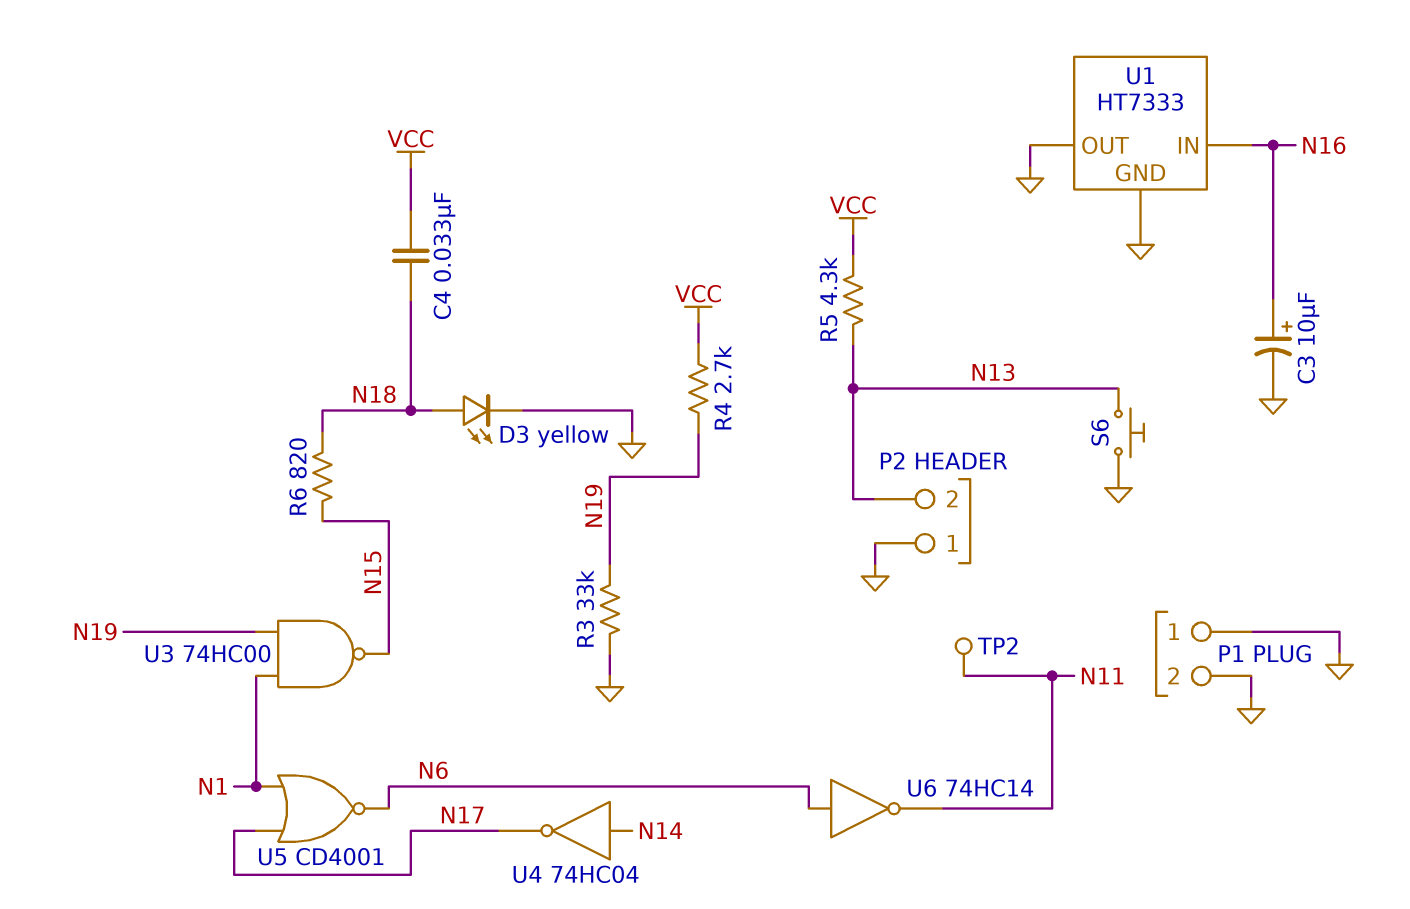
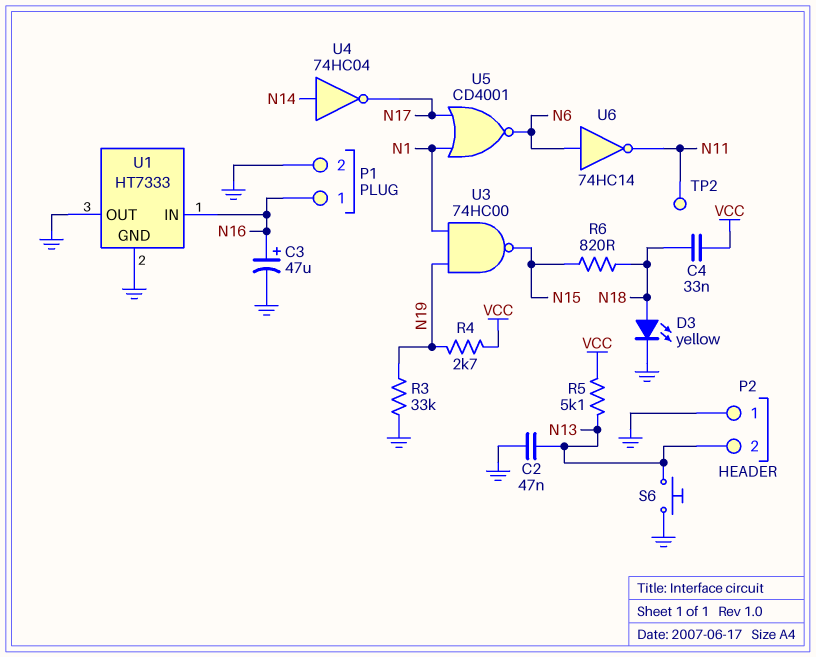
C2: none -> 47nF (GND, N13)
C3: 10uF (plus N16, minus GND) -> 47uF (plus N16, minus GND)
P1 pin 1: GND -> N16
R5: 4.3k (N13, VCC) -> 5.1k (N13, VCC)

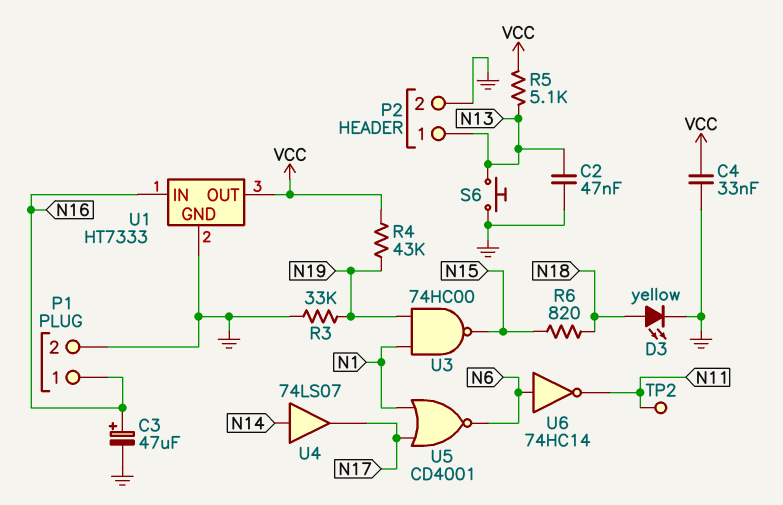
C4: 33nF (N18, VCC) -> 33nF (GND, VCC)
P2 pin 1: GND -> N13
P2 pin 2: N13 -> GND
R4: 2.7k (N19, VCC) -> 43k (N19, VCC)
U1 pin OUT: GND -> VCC
U4: NOT 74HC04 (in N14, out N17) -> buffer 74LS07 (in N14, out N17)

